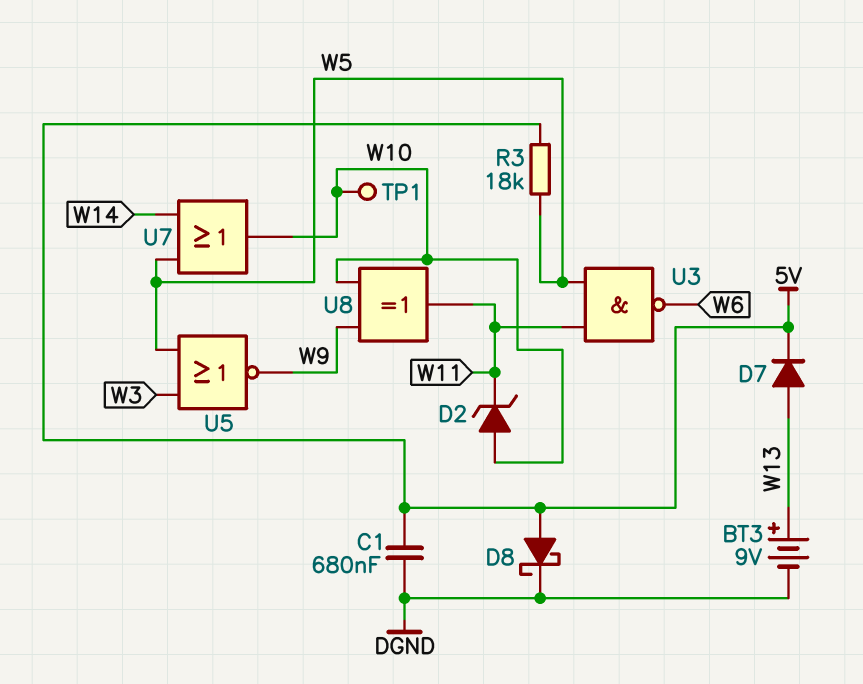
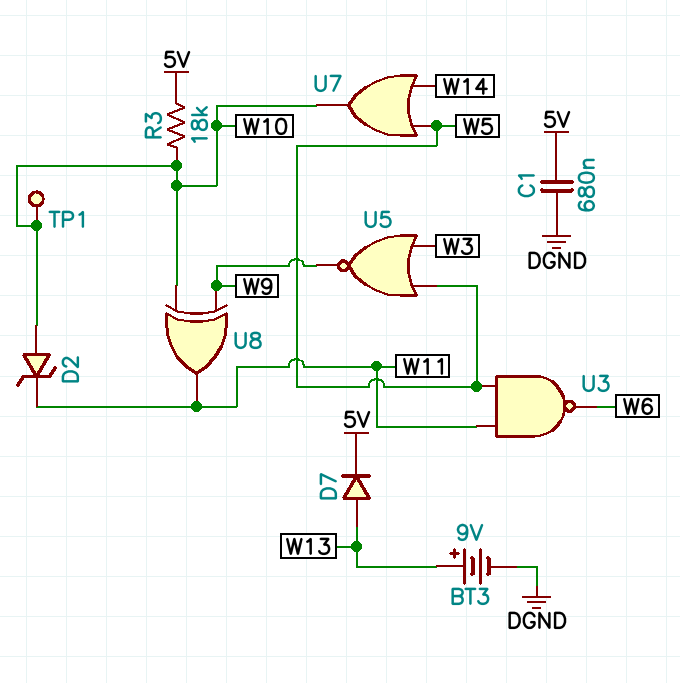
D8: schottky (A 5V, K DGND) -> none
R3: 18k (5V, W5) -> 18k (5V, W10)

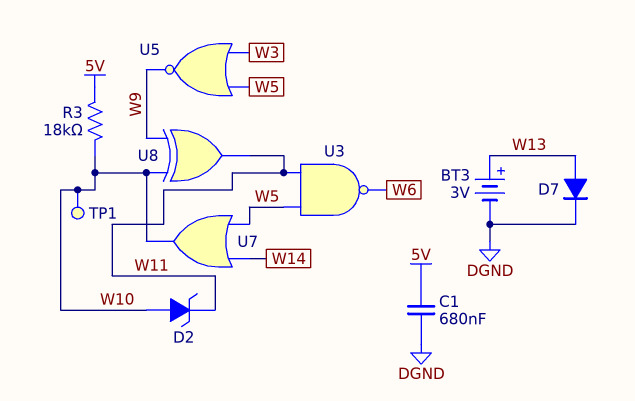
BT3: 9V (plus W13, minus DGND) -> 3V (plus W13, minus DGND)
D7: diode (A W13, K 5V) -> diode (A W13, K DGND)

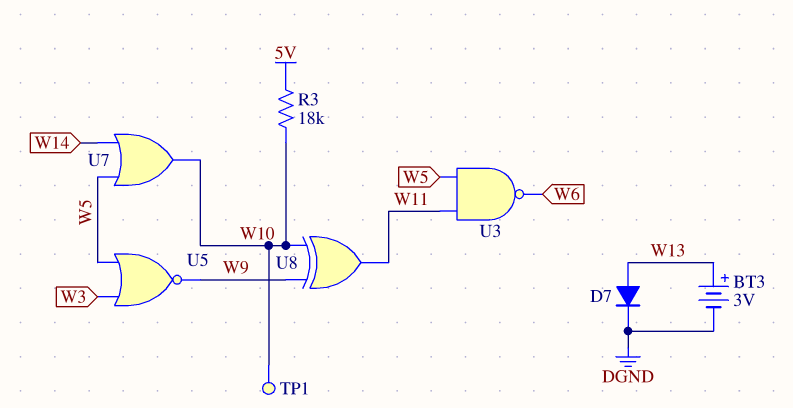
C1: 680nF (5V, DGND) -> none
D2: zener (A W10, K W11) -> none

